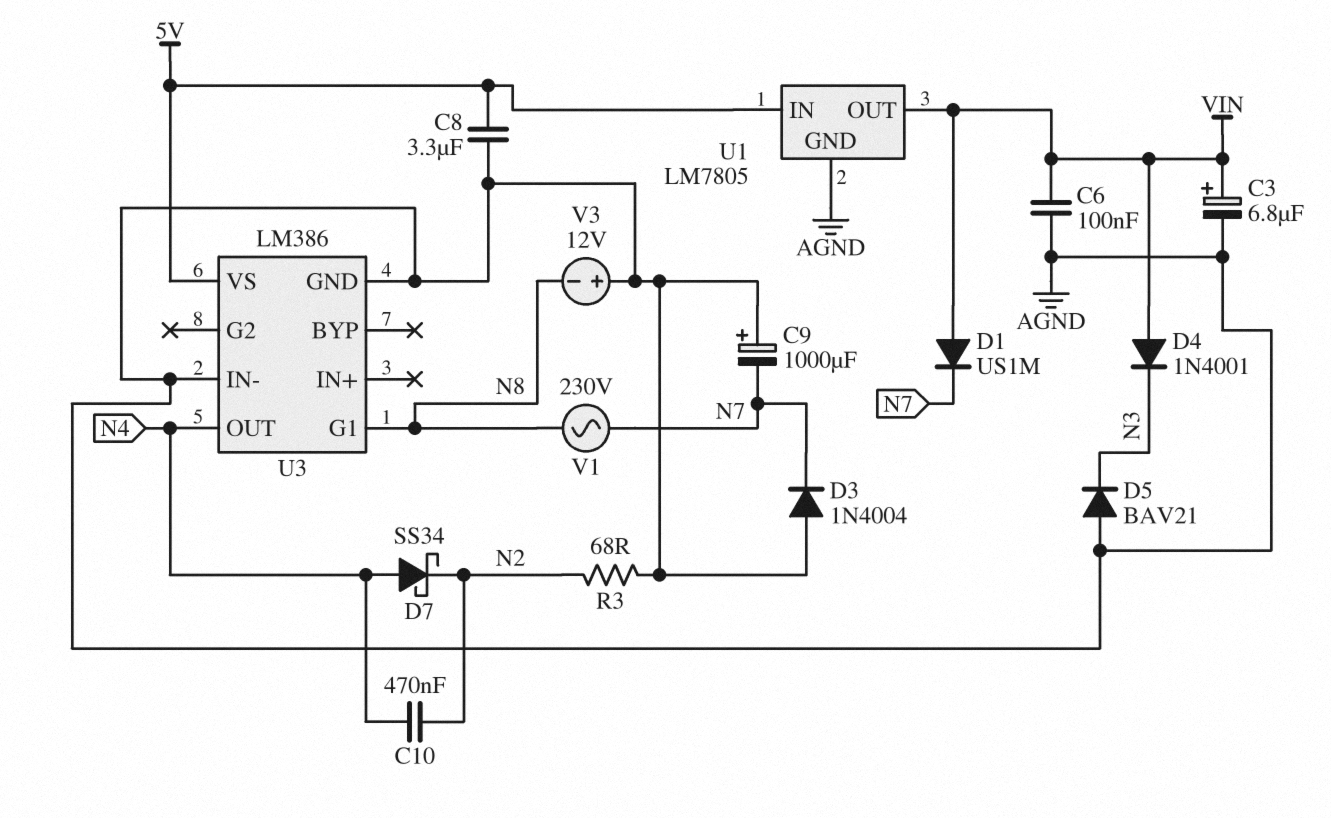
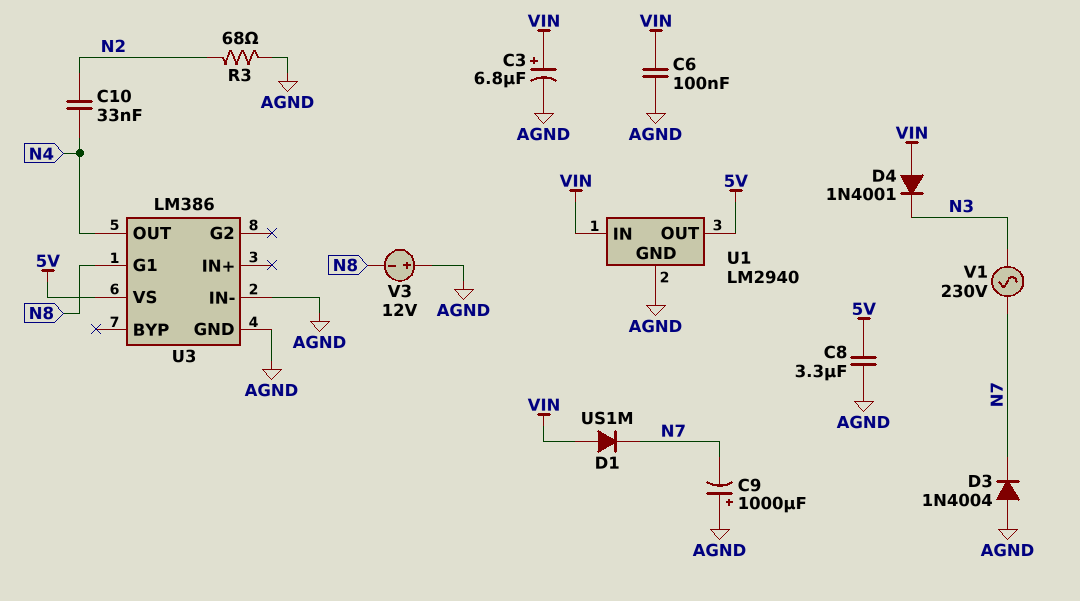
C10: 470nF (N2, N4) -> 33nF (N2, N4)
D5: diode BAV21 (A AGND, K N3) -> none
D7: schottky SS34 (A N4, K N2) -> none
U1: LM7805 -> LM2940
U1 pin IN: 5V -> VIN
U1 pin OUT: VIN -> 5V
V1: AC 230V (N7, N8) -> AC 230V (N3, N7)

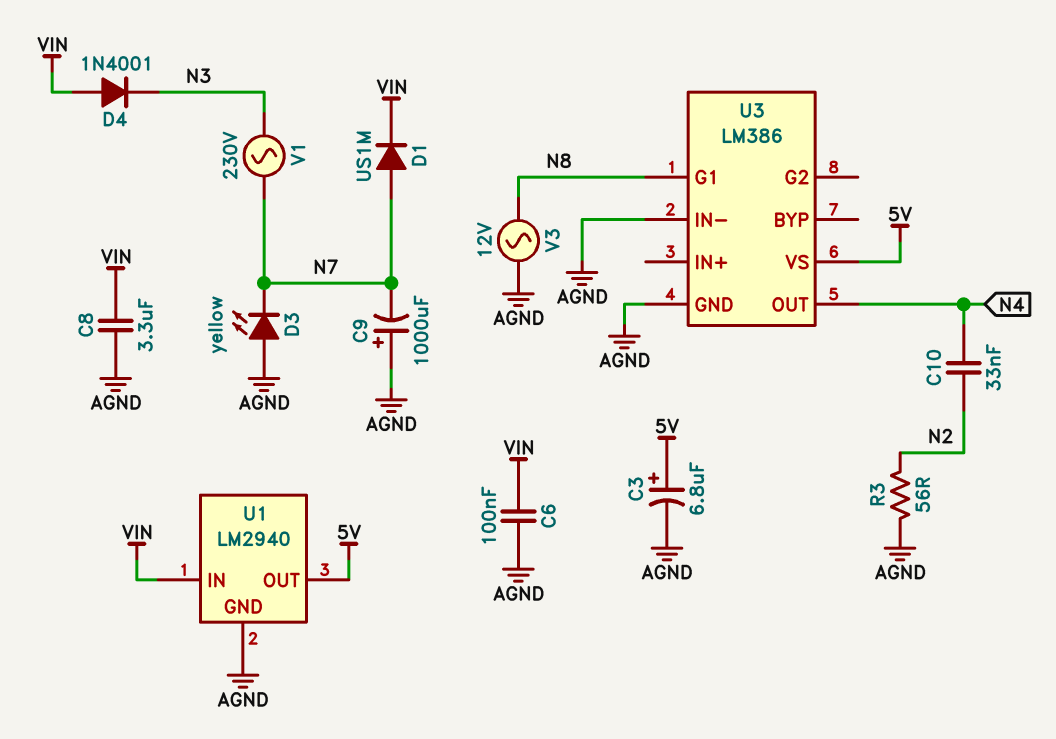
C3: 6.8uF (plus VIN, minus AGND) -> 6.8uF (plus 5V, minus AGND)
C8: 3.3uF (5V, AGND) -> 3.3uF (AGND, VIN)
D1: diode US1M (A VIN, K N7) -> diode US1M (A N7, K VIN)
D3: diode 1N4004 (A AGND, K N7) -> LED yellow (A AGND, K N7)
R3: 68 (AGND, N2) -> 56 (AGND, N2)
V3: 12V (plus AGND, minus N8) -> AC 12V (AGND, N8)

